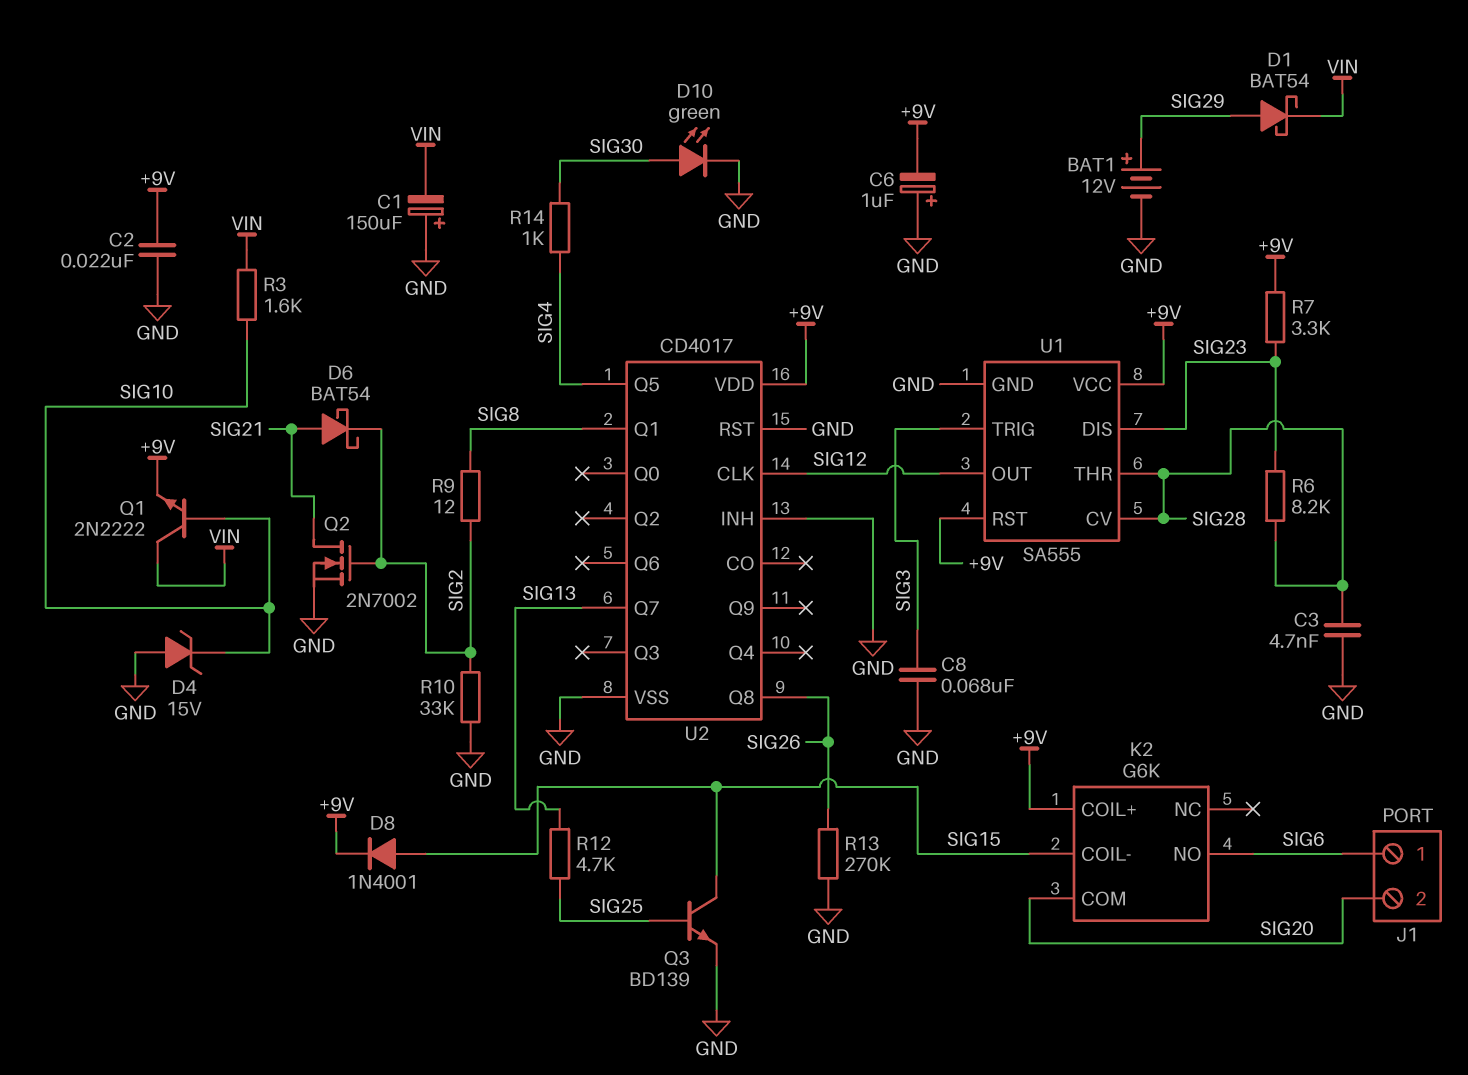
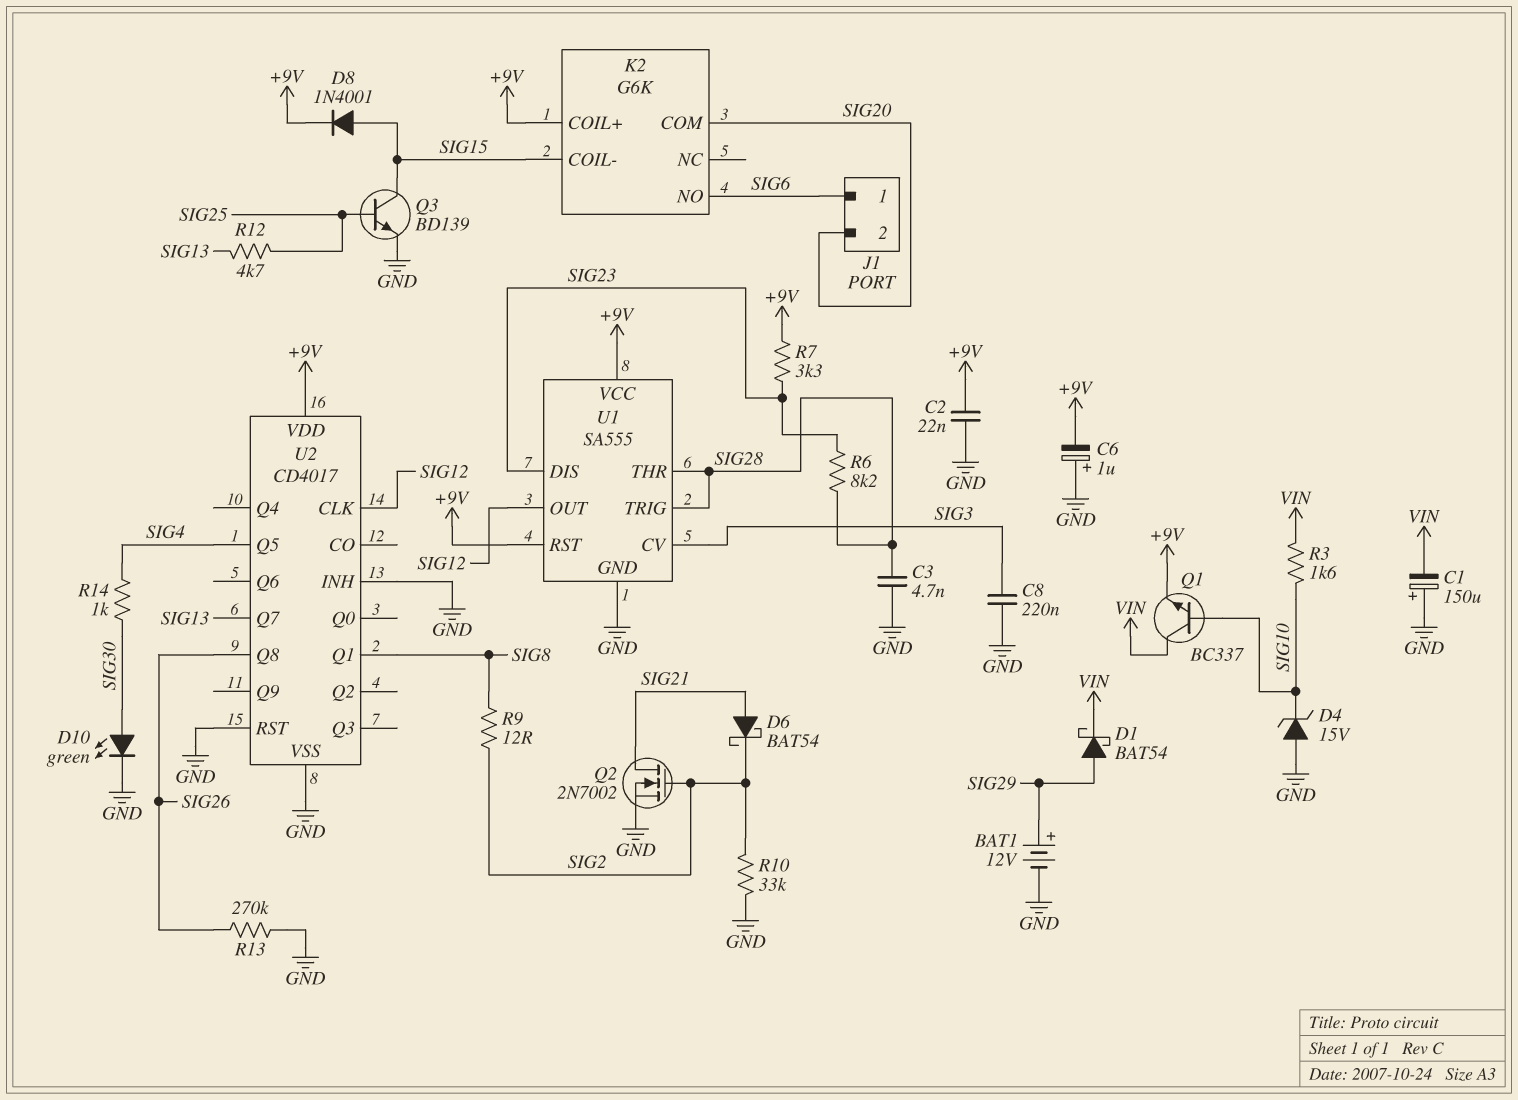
C8: 68nF (GND, SIG3) -> 220nF (GND, SIG3)
Q1: NPN 2N2222 (B SIG10, C VIN, E +9V) -> NPN BC337 (B SIG10, C VIN, E +9V)
U1 pin CV: SIG28 -> SIG3
U1 pin TRIG: SIG3 -> SIG28

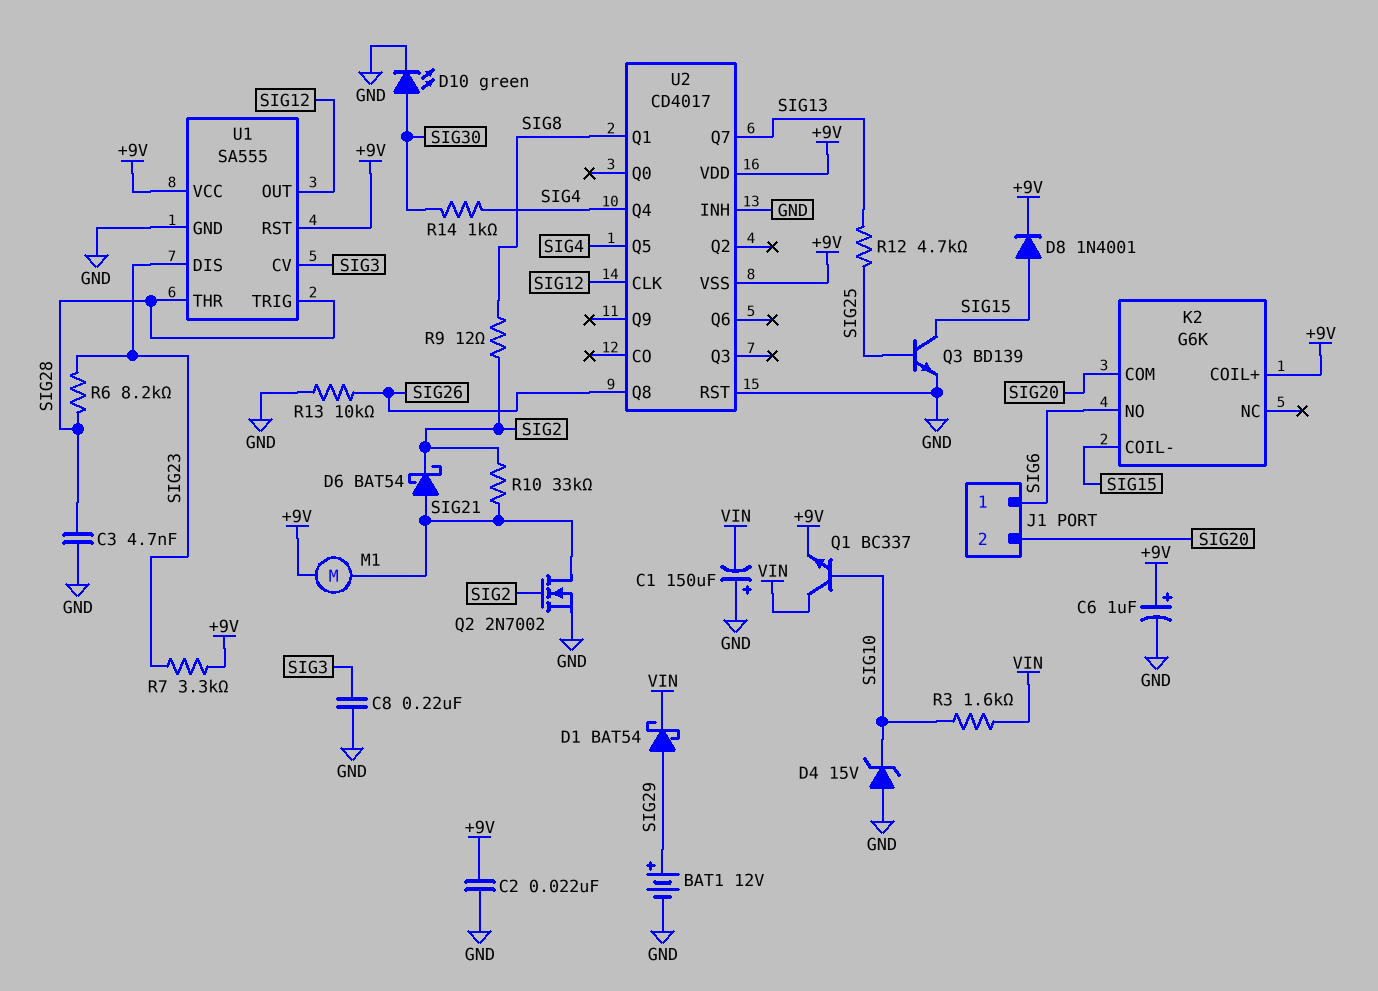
C6: 1uF (plus GND, minus +9V) -> 1uF (plus +9V, minus GND)
M1: none -> motor (+9V, SIG21)
R10: 33k (GND, SIG2) -> 33k (SIG2, SIG21)
R13: 270k (GND, SIG26) -> 10k (GND, SIG26)
U2 pin Q4: none -> SIG4
U2 pin VSS: GND -> +9V

